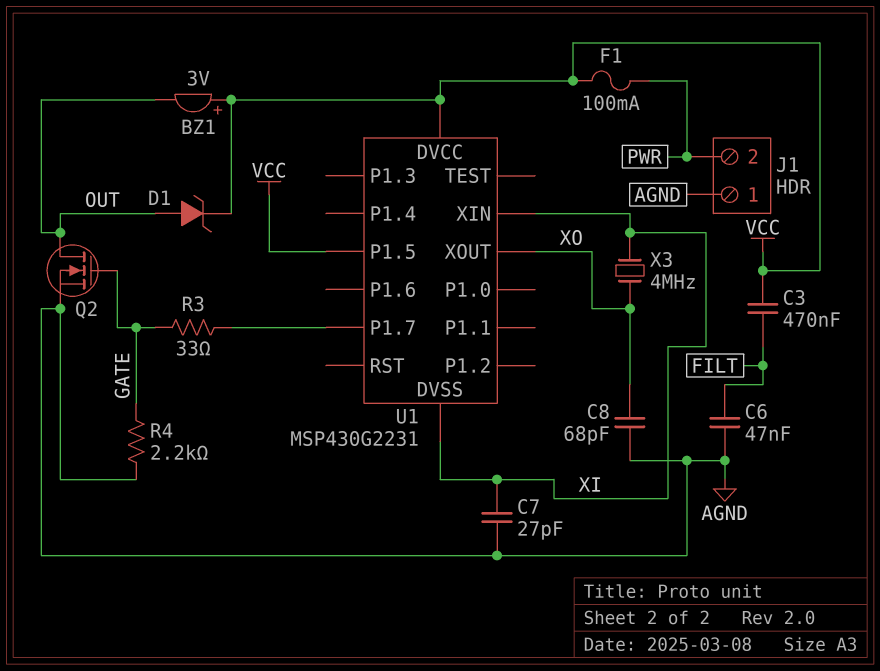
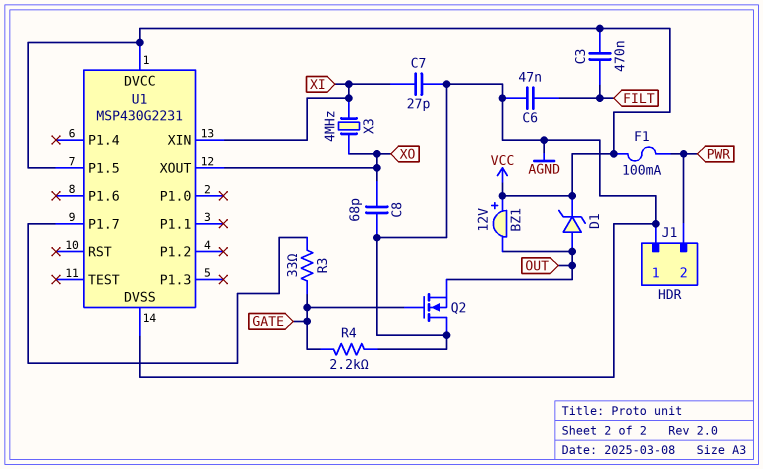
BZ1: buzzer 3V (plus VCC, minus OUT) -> buzzer 12V (plus VCC, minus OUT)
Q2: NMOS (G GATE, D OUT, S AGND) -> NMOS (G GATE, D AGND, S OUT)
U1 pin DVSS: XI -> AGND

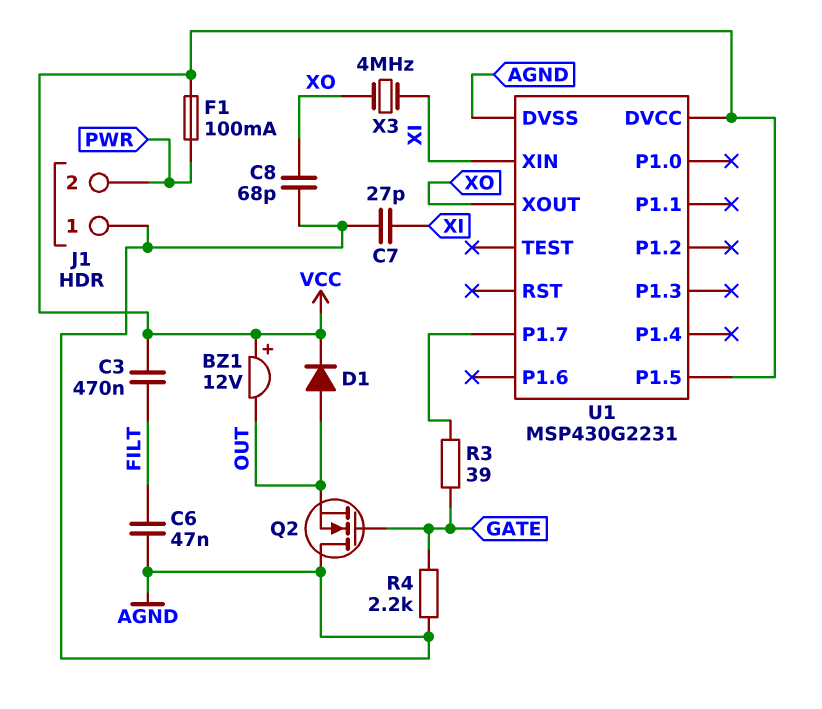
D1: zener (A OUT, K VCC) -> diode (A OUT, K VCC)
R3: 33 (GATE, U1/P1.7) -> 39 (GATE, U1/P1.7)

